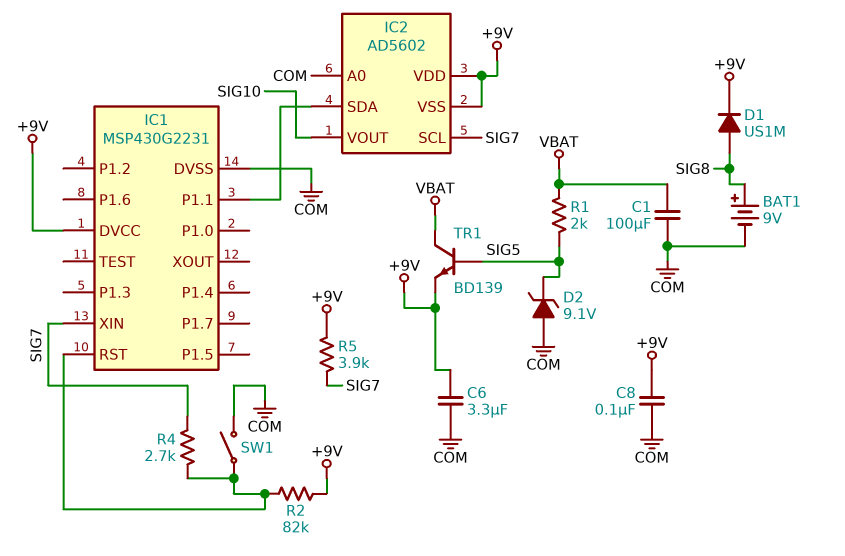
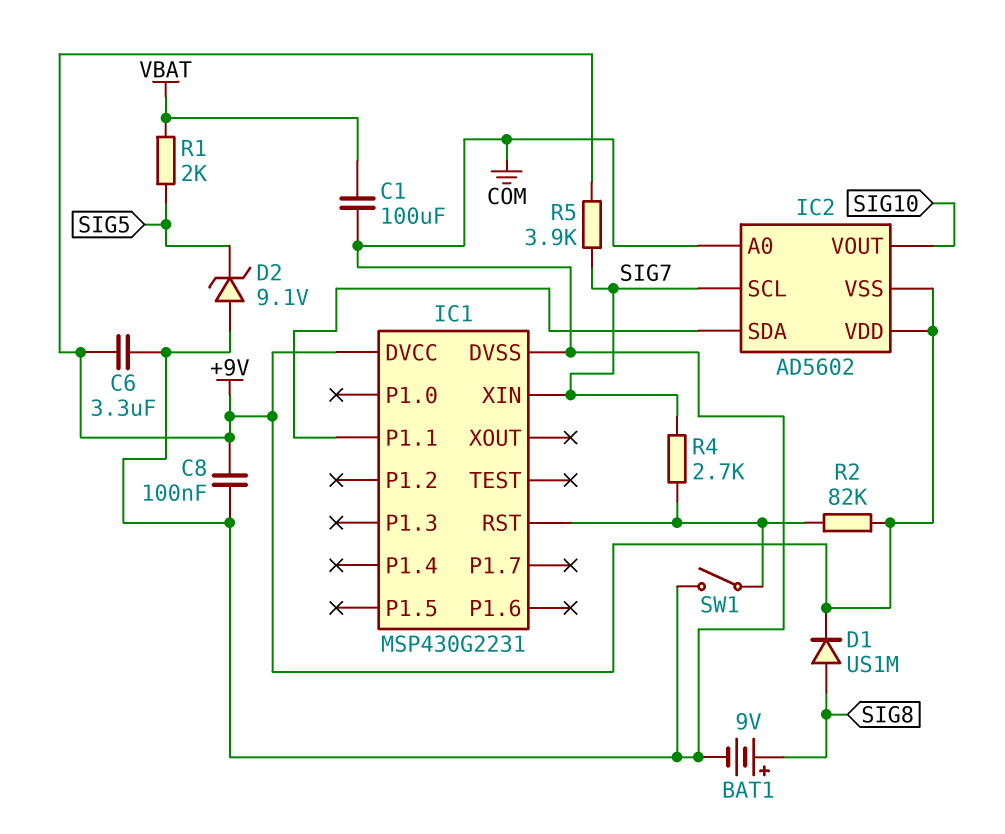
TR1: NPN BD139 (B SIG5, C VBAT, E +9V) -> none

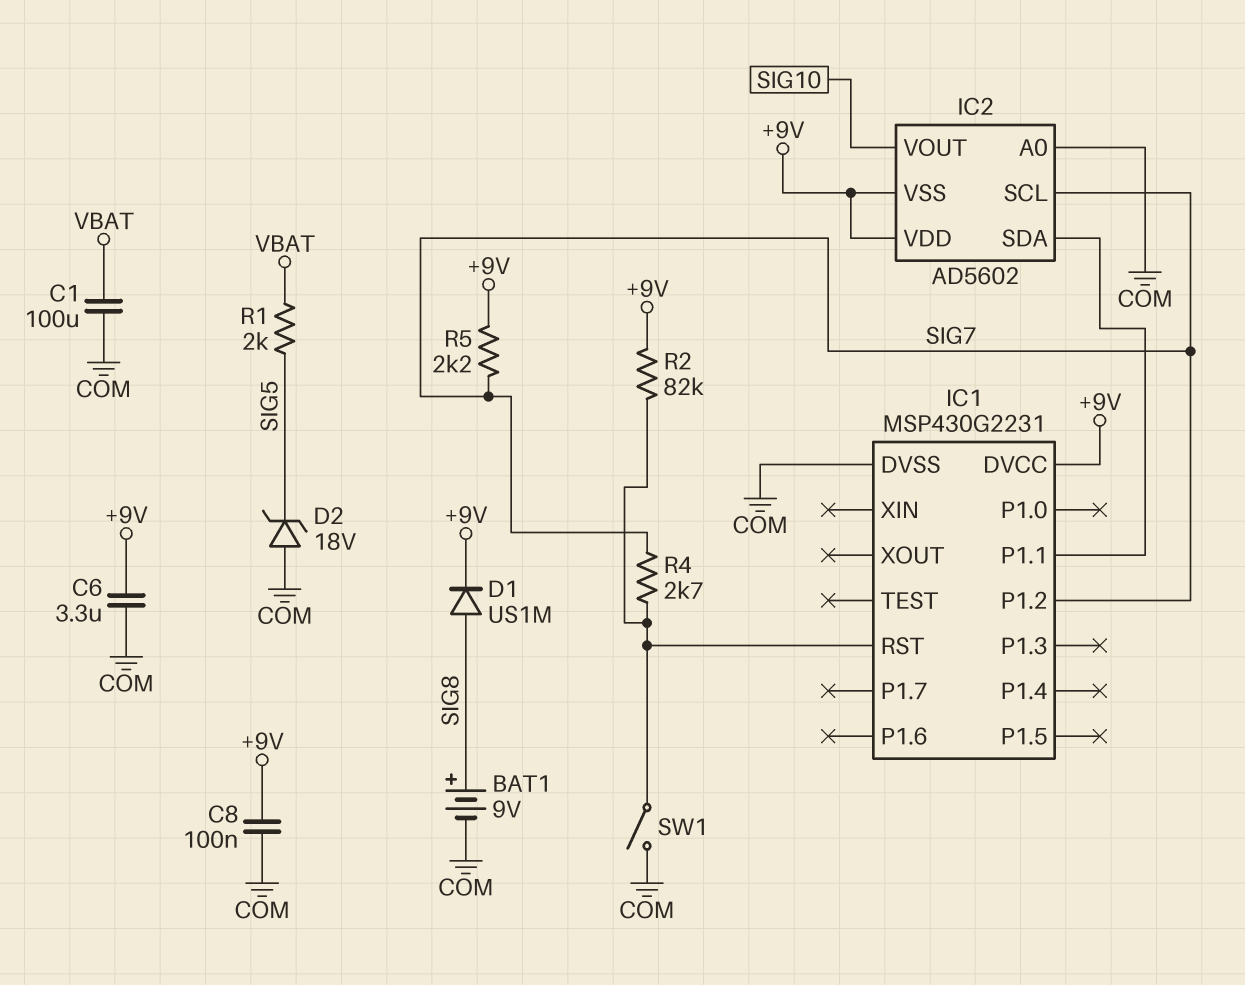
D2: zener 9.1V (A COM, K SIG5) -> zener 18V (A COM, K SIG5)
IC1 pin P1.2: none -> SIG7
IC1 pin XIN: SIG7 -> none
R5: 3.9k (+9V, SIG7) -> 2.2k (+9V, SIG7)

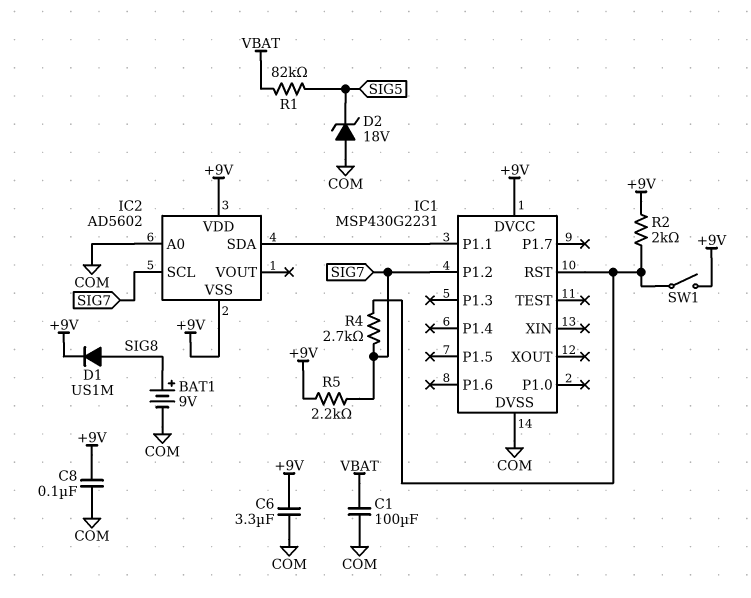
IC2 pin VOUT: SIG10 -> none
R1: 2k (SIG5, VBAT) -> 82k (SIG5, VBAT)
R2: 82k (+9V, IC1/RST) -> 2k (+9V, IC1/RST)
SW1: switch (COM, IC1/RST) -> switch (+9V, IC1/RST)

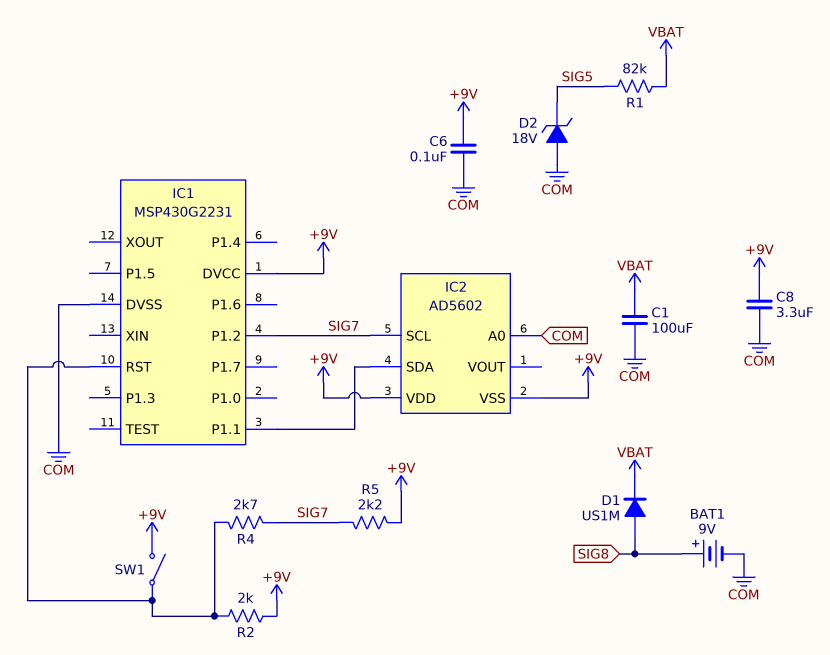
C6: 3.3uF (+9V, COM) -> 100nF (+9V, COM)
C8: 100nF (+9V, COM) -> 3.3uF (+9V, COM)
D1: diode US1M (A SIG8, K +9V) -> diode US1M (A SIG8, K VBAT)

